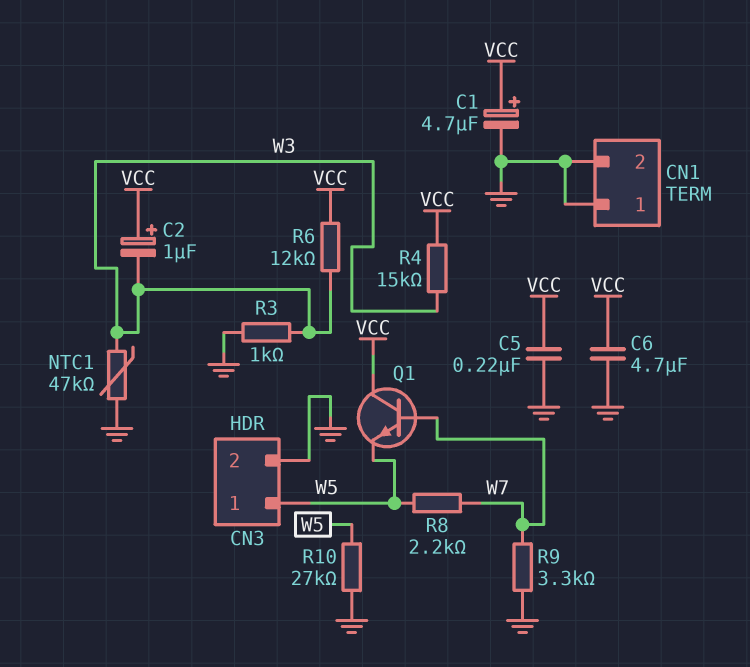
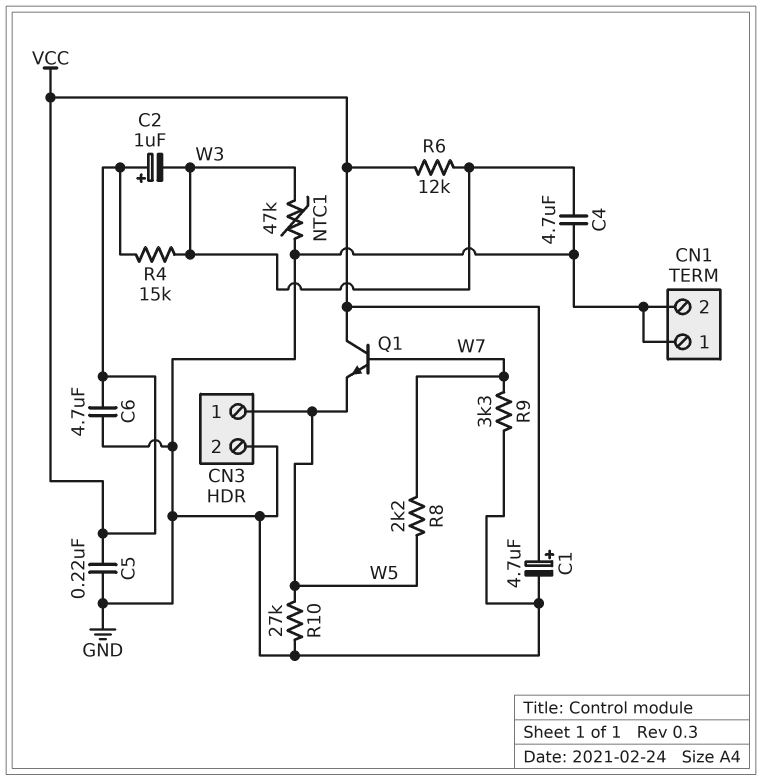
C4: none -> 4.7uF (GND, W3)
R3: 1k (GND, W3) -> none

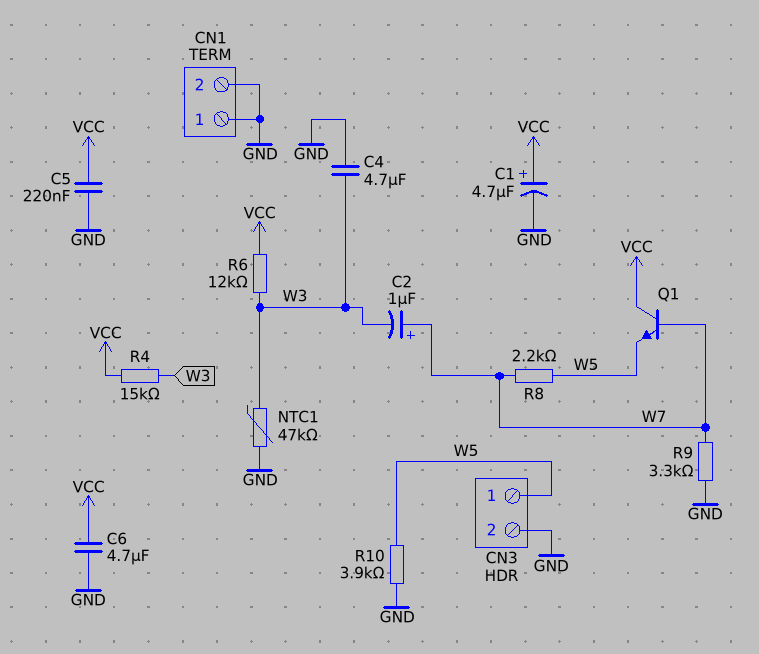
C2: 1uF (plus VCC, minus W3) -> 1uF (plus W7, minus W3)
R10: 27k (GND, W5) -> 3.9k (GND, W5)

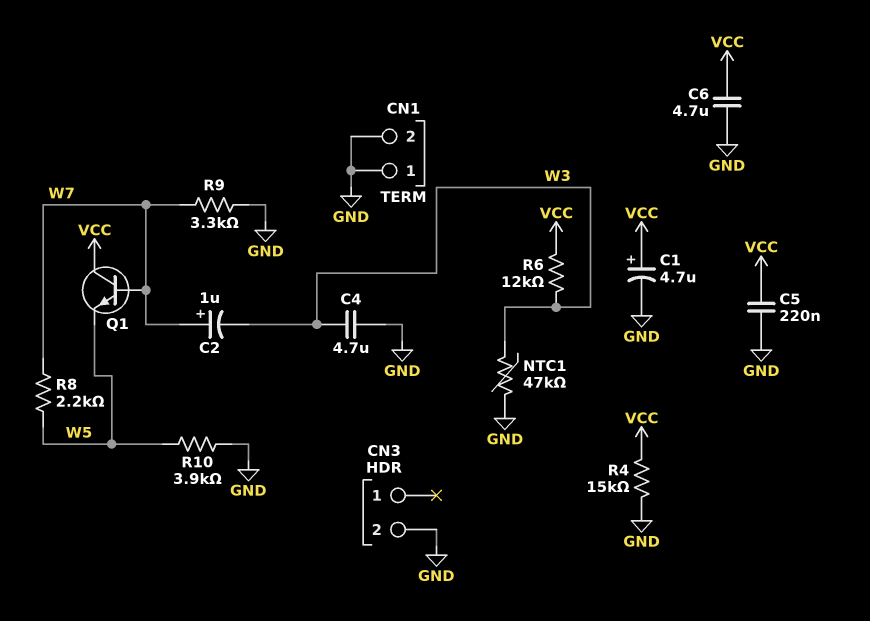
CN3 pin 1: W5 -> none
R4: 15k (VCC, W3) -> 15k (GND, VCC)

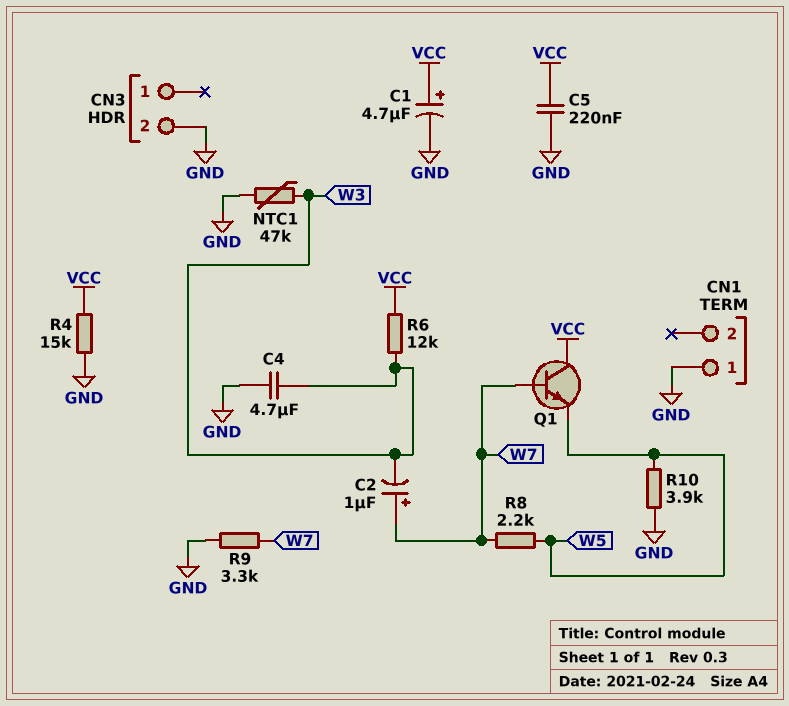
C6: 4.7uF (GND, VCC) -> none
CN1 pin 2: GND -> none

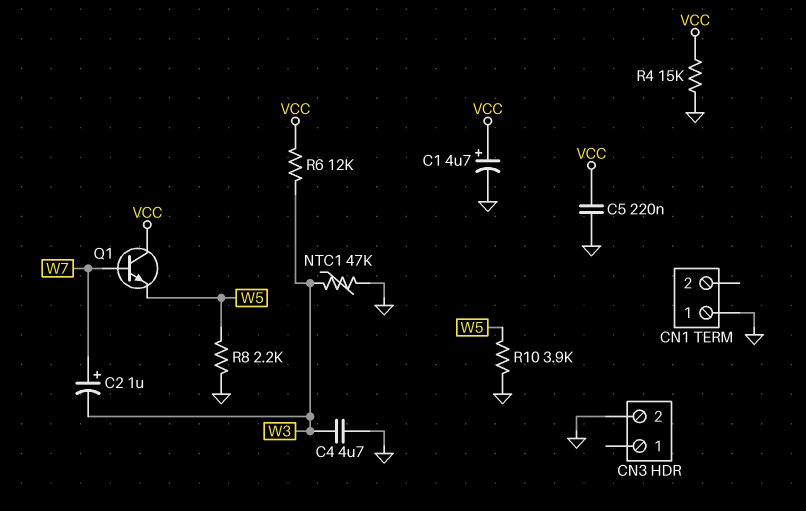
R8: 2.2k (W5, W7) -> 2.2k (GND, W5)
R9: 3.3k (GND, W7) -> none

